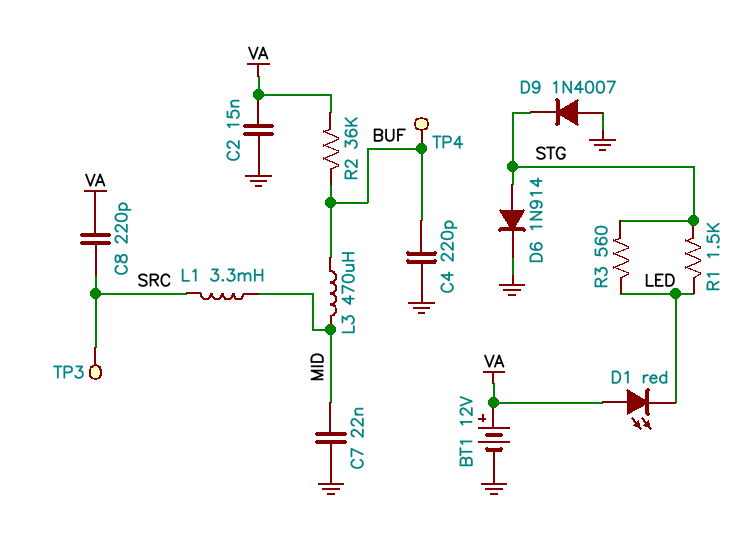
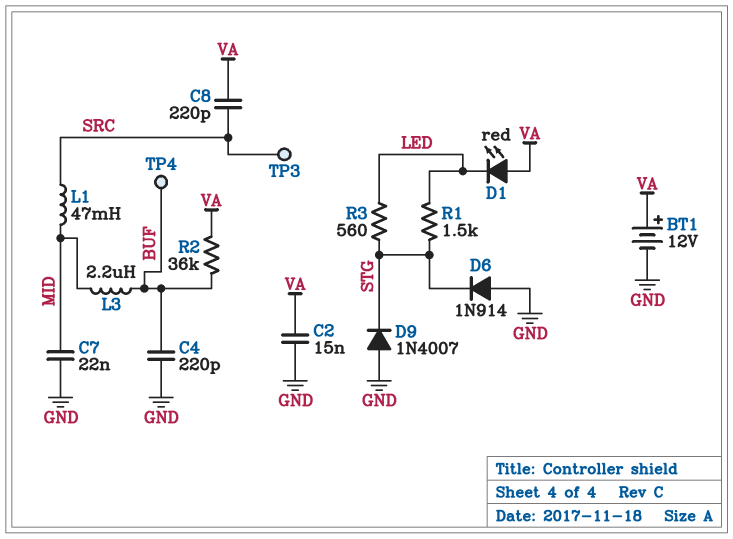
D6: diode 1N914 (A STG, K GND) -> diode 1N914 (A GND, K STG)
L1: 3.3mH (MID, SRC) -> 47mH (MID, SRC)
L3: 470uH (BUF, MID) -> 2.2uH (BUF, MID)

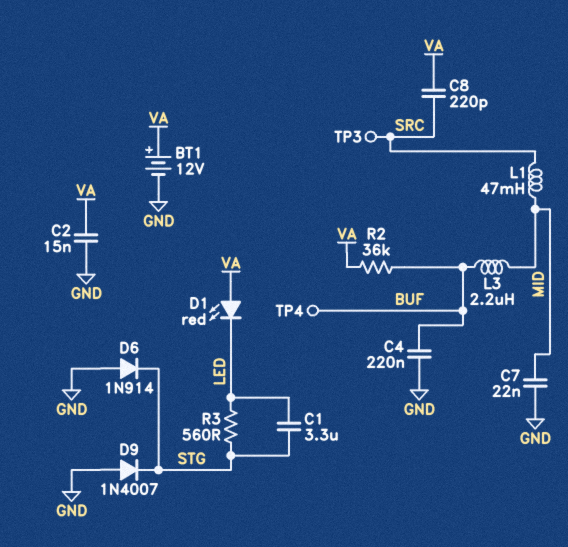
C1: none -> 3.3uF (LED, STG)
C4: 220pF (BUF, GND) -> 220nF (BUF, GND)
R1: 1.5k (LED, STG) -> none

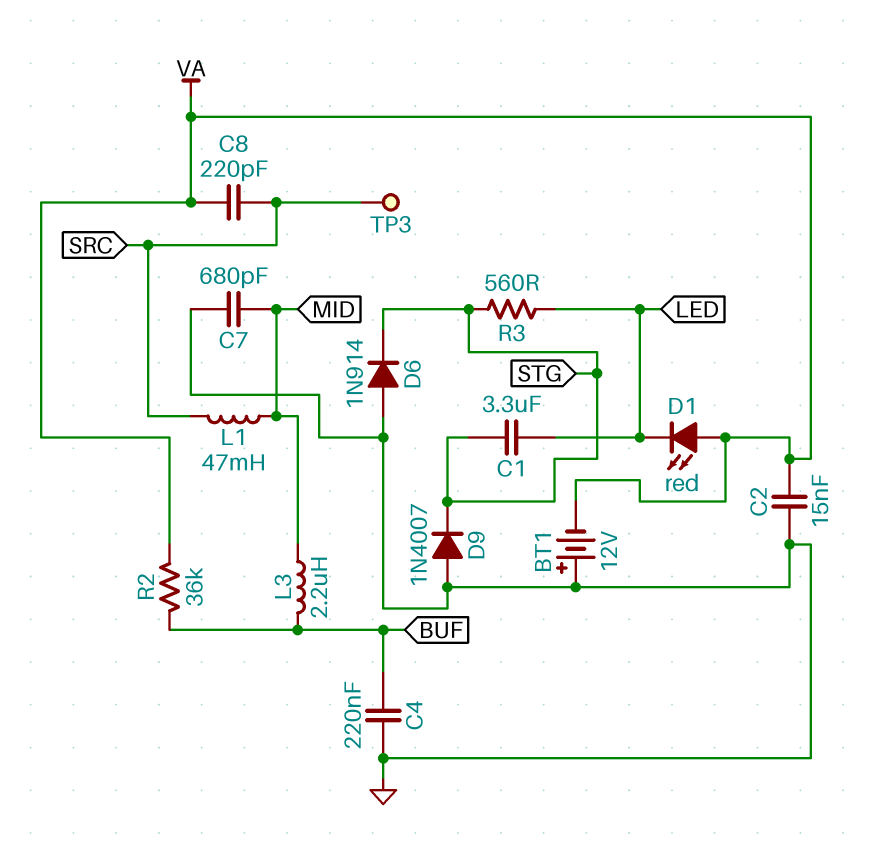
BT1: 12V (plus VA, minus GND) -> 12V (plus GND, minus VA)
C7: 22nF (GND, MID) -> 680pF (GND, MID)
TP4: test point (BUF) -> none

